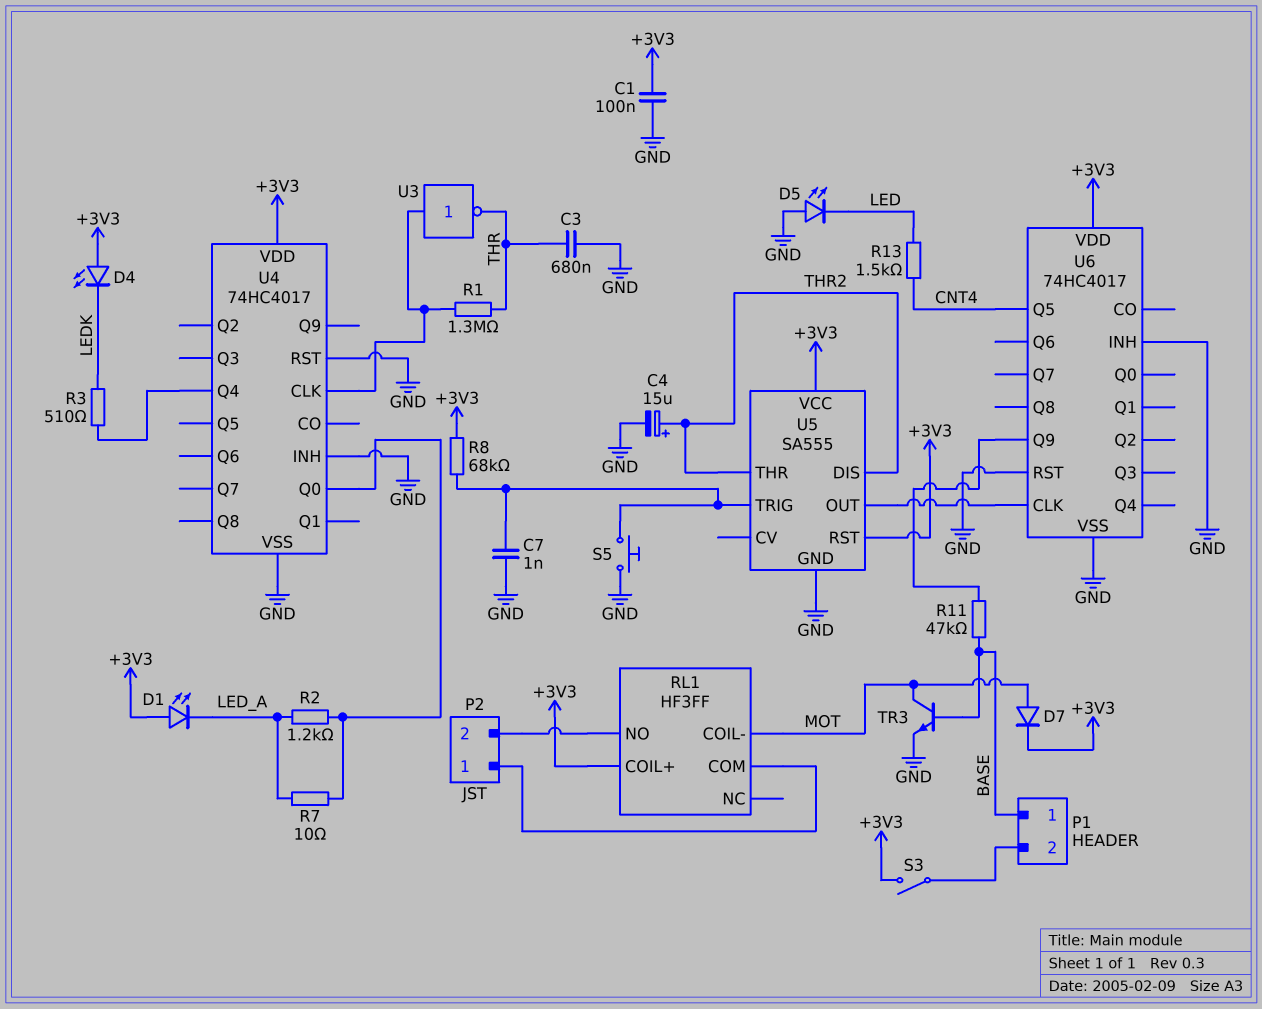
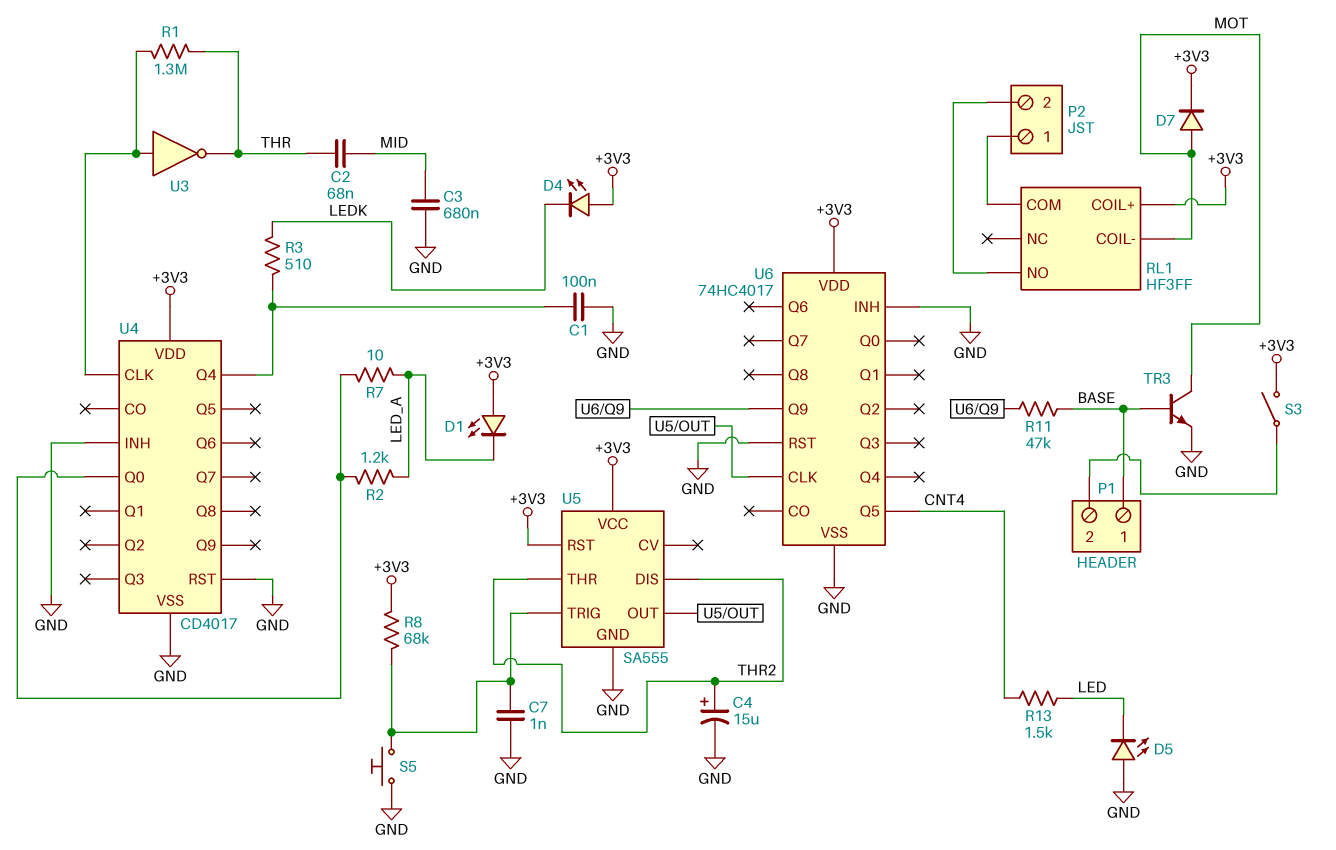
C1: 100nF (+3V3, GND) -> 100nF (GND, U4/Q4)
C2: none -> 68nF (MID, THR)
C3: 680nF (GND, THR) -> 680nF (GND, MID)
U4: 74HC4017 -> CD4017

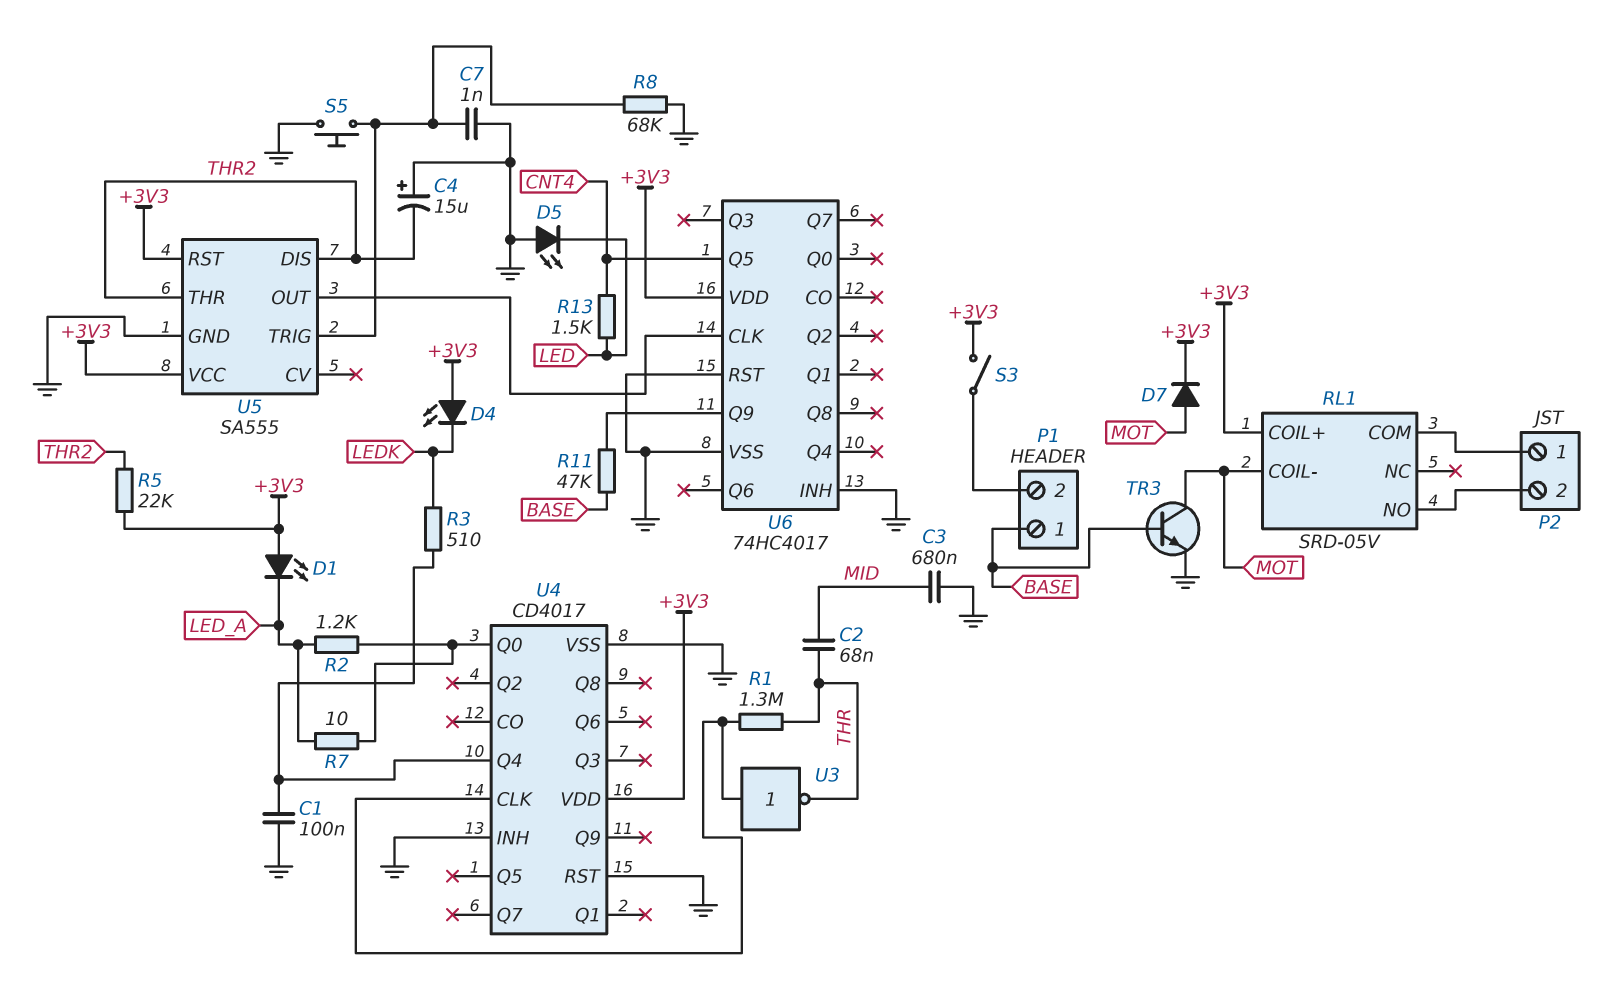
C4: 15uF (plus THR2, minus GND) -> 15uF (plus GND, minus THR2)
R5: none -> 22k (+3V3, THR2)
R8: 68k (+3V3, U5/TRIG) -> 68k (GND, U5/TRIG)
RL1: HF3FF -> SRD-05V

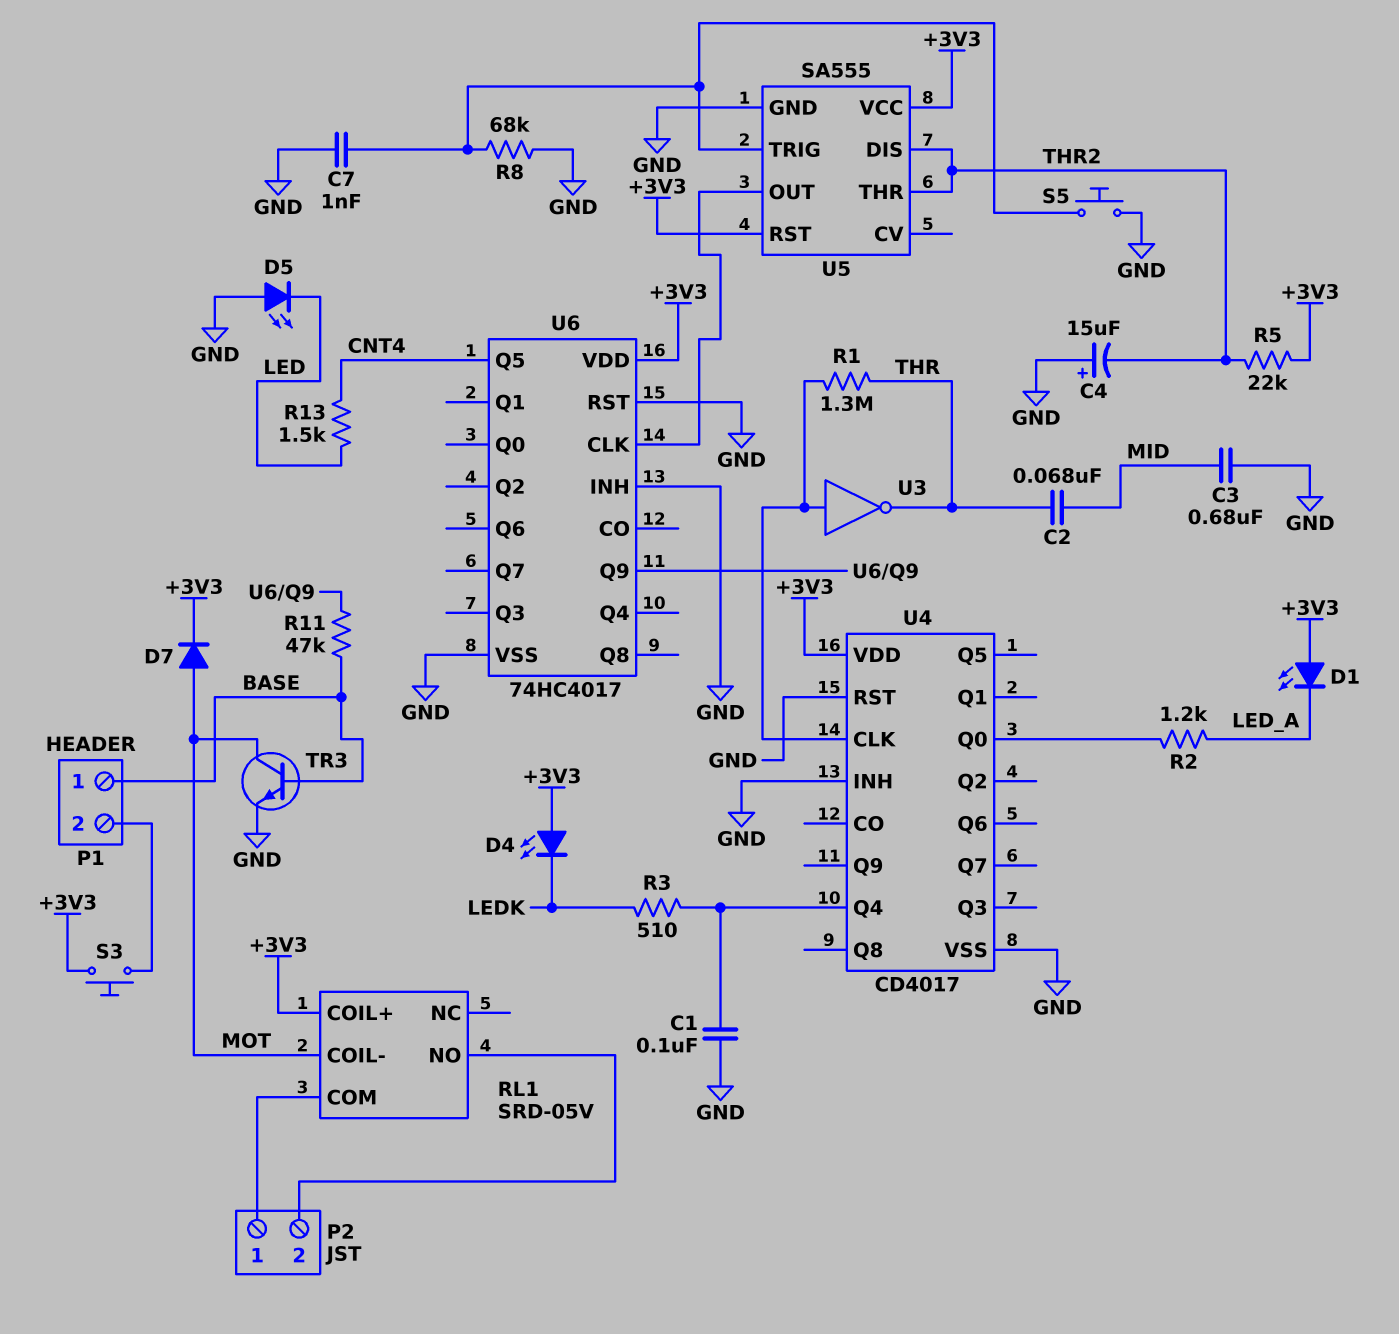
R7: 10 (LED_A, U4/Q0) -> none
S3: switch (+3V3, P1/2) -> button (+3V3, P1/2)

